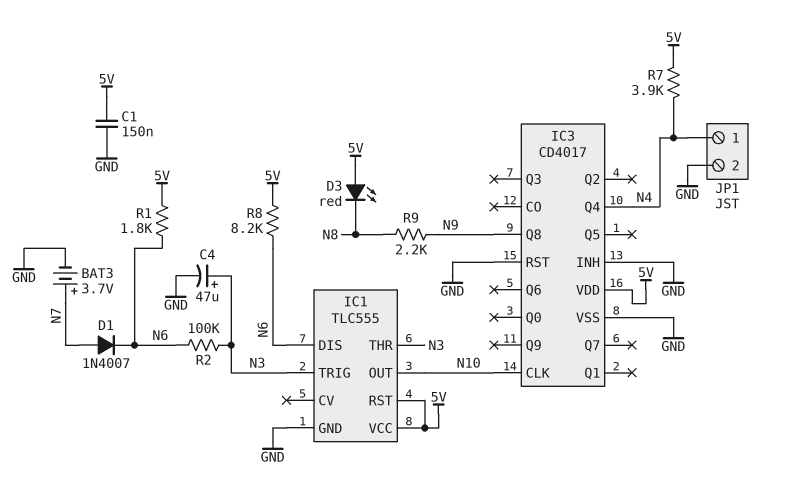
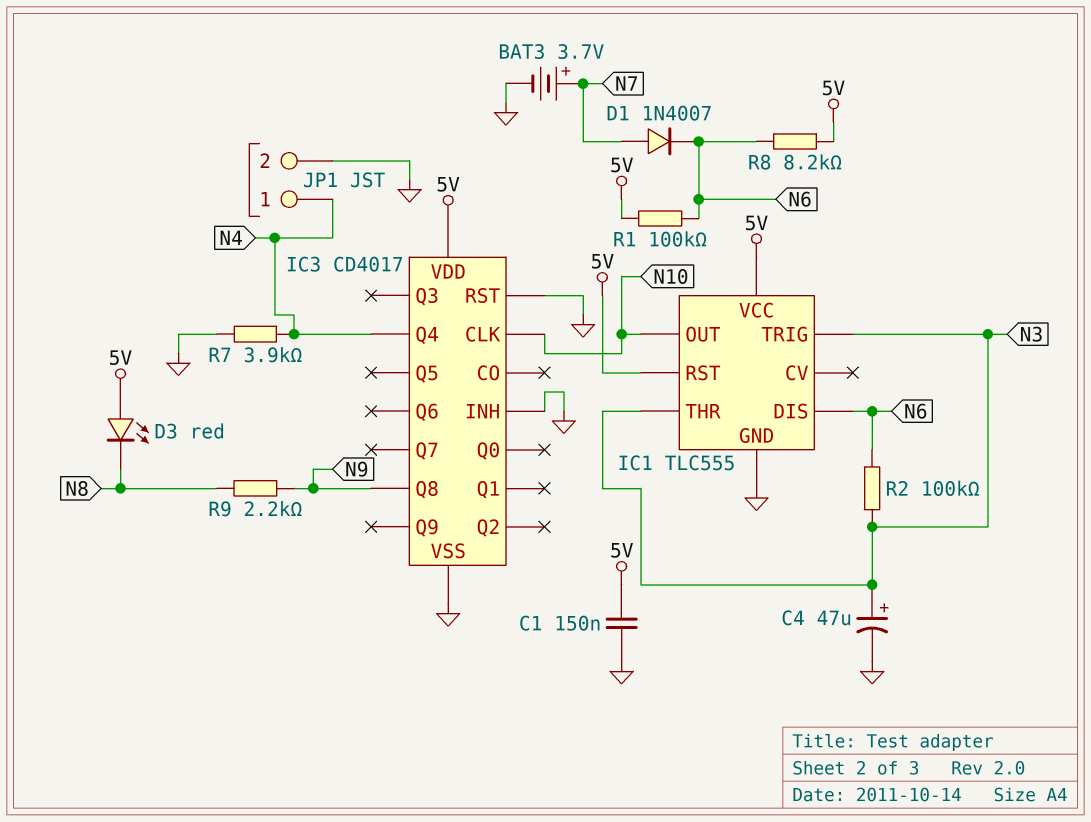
R1: 1.8k (5V, N6) -> 100k (5V, N6)
R7: 3.9k (5V, N4) -> 3.9k (GND, N4)

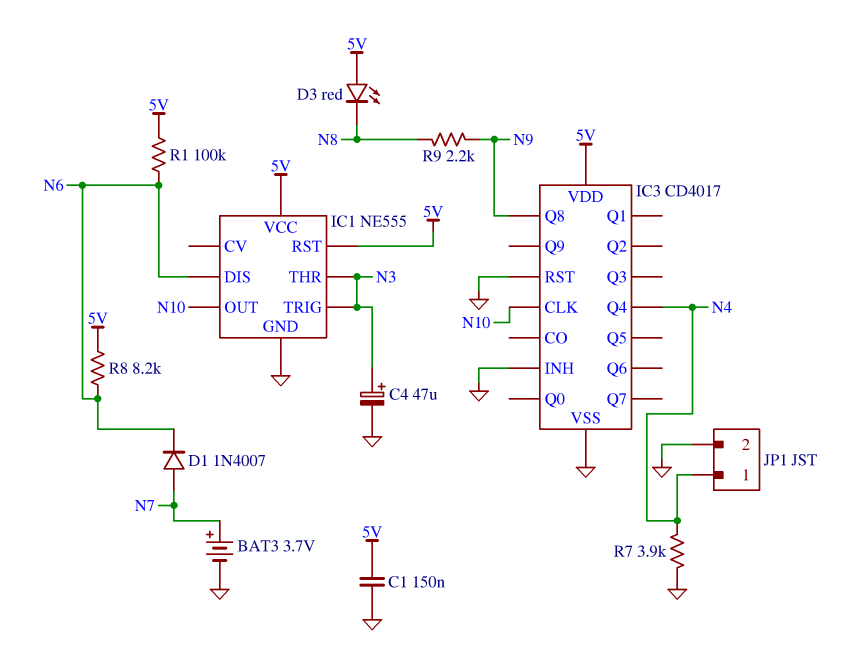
IC1: TLC555 -> NE555
R2: 100k (N3, N6) -> none

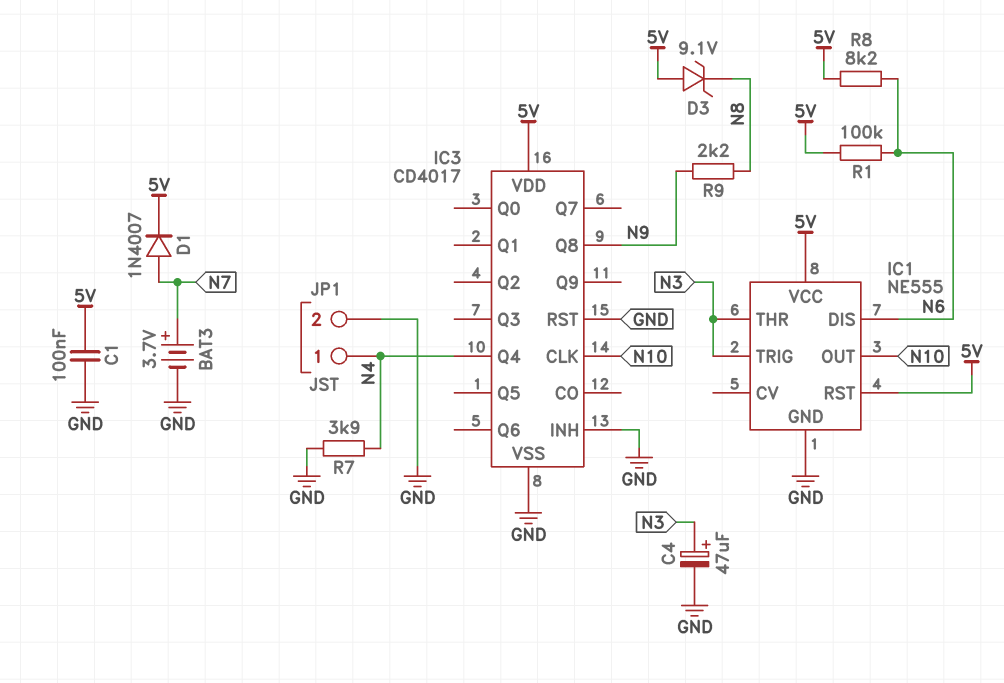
C1: 150nF (5V, GND) -> 100nF (5V, GND)
D1: diode 1N4007 (A N7, K N6) -> diode 1N4007 (A N7, K 5V)
D3: LED red (A 5V, K N8) -> zener 9.1V (A 5V, K N8)

